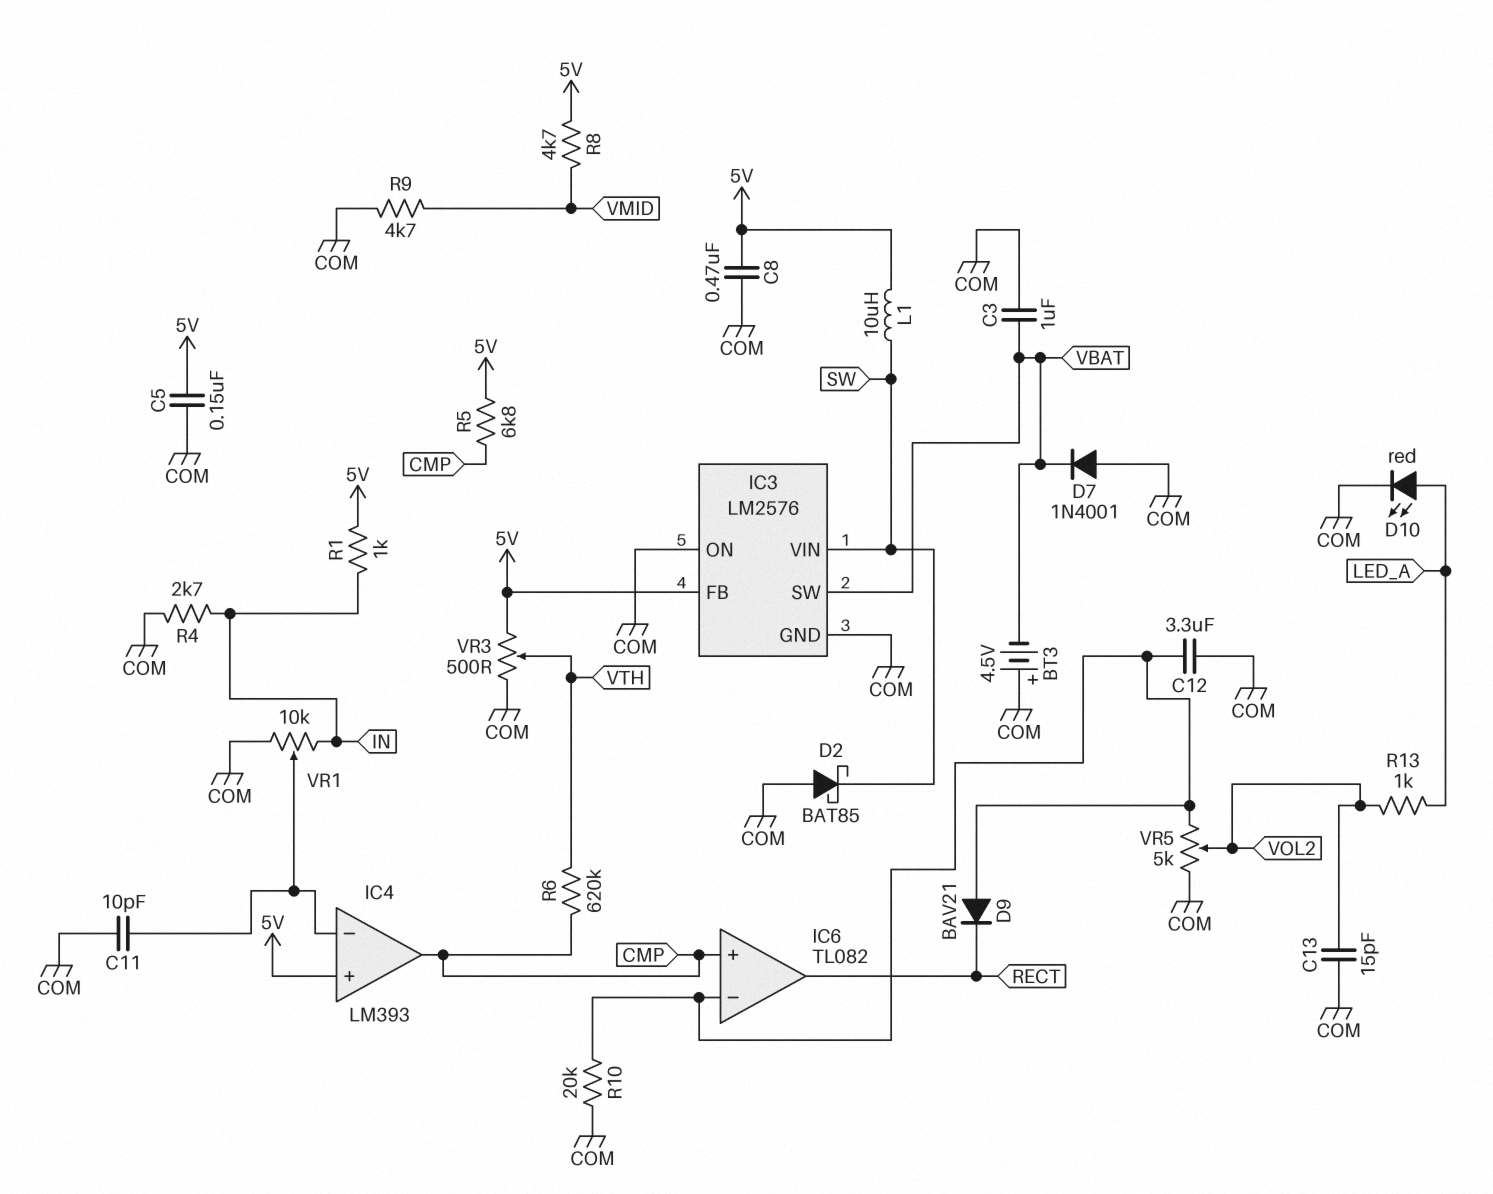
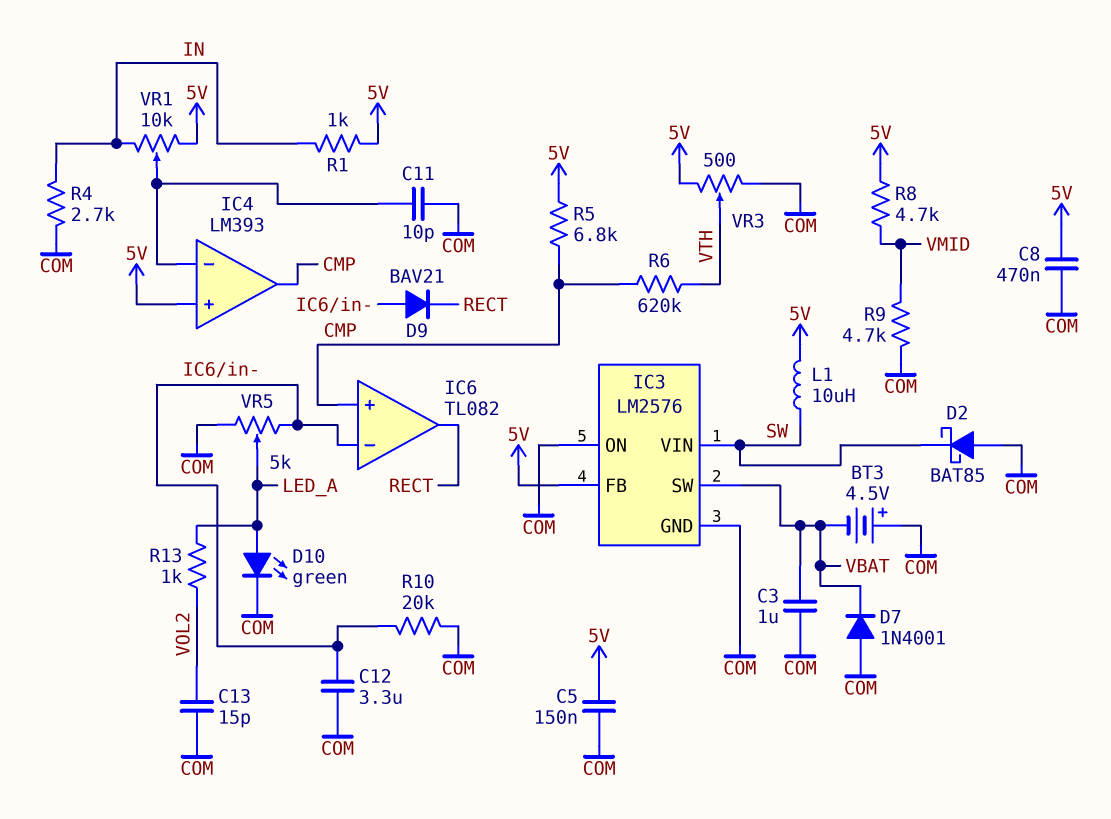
D10: LED red (A LED_A, K COM) -> LED green (A LED_A, K COM)
VR1: 10k (COM, IN, wiper IC4/in-) -> 10k (5V, IN, wiper IC4/in-)
VR5: 5k (COM, IC6/in-, wiper VOL2) -> 5k (COM, IC6/in-, wiper LED_A)

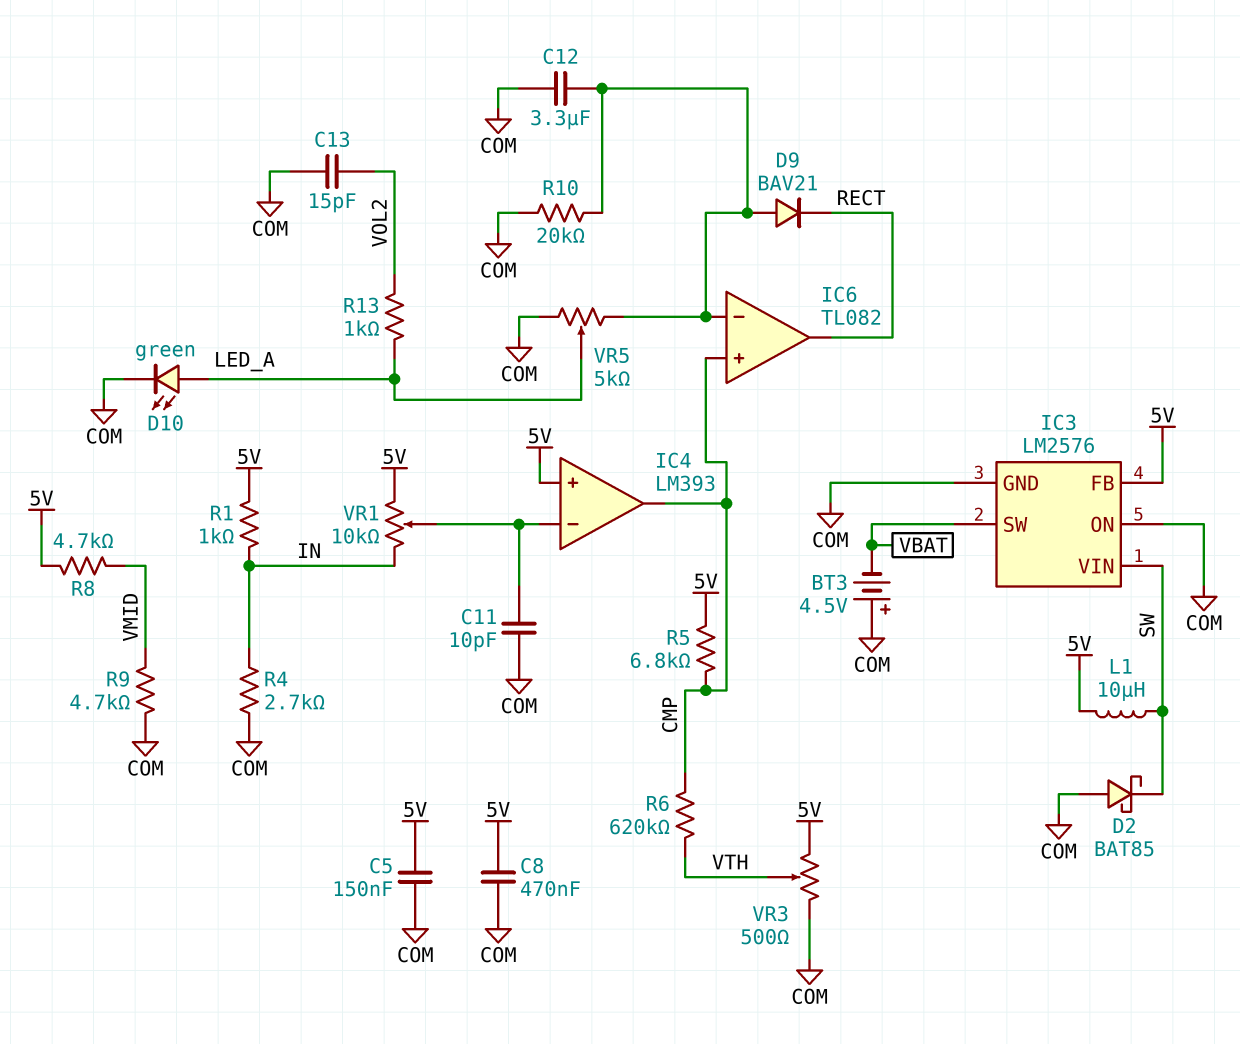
C3: 1uF (COM, VBAT) -> none
D7: diode 1N4001 (A COM, K VBAT) -> none

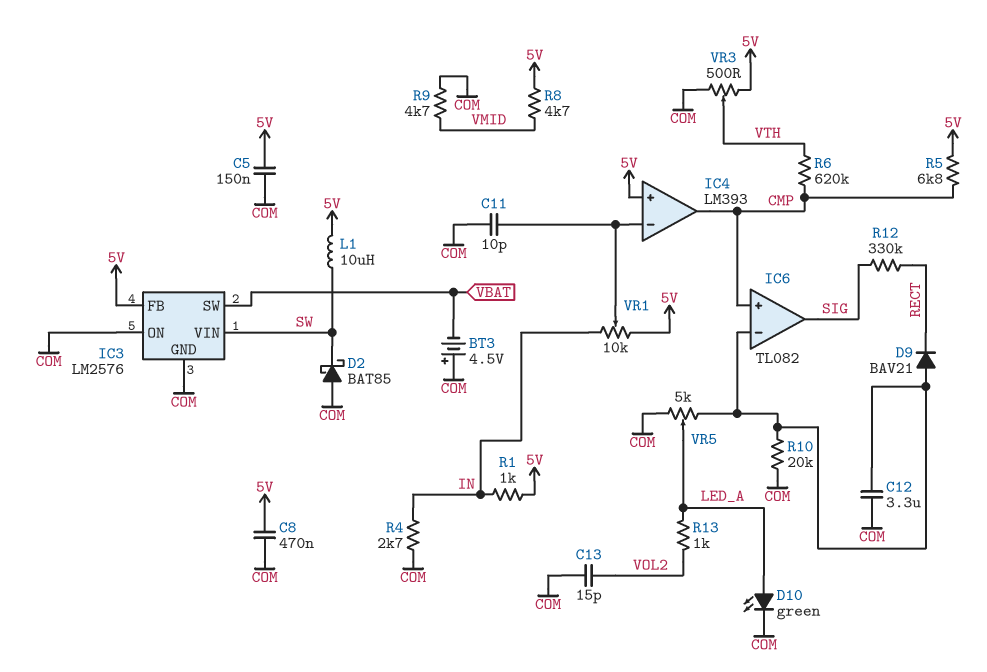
IC6 pin out: RECT -> SIG
R12: none -> 330k (RECT, SIG)

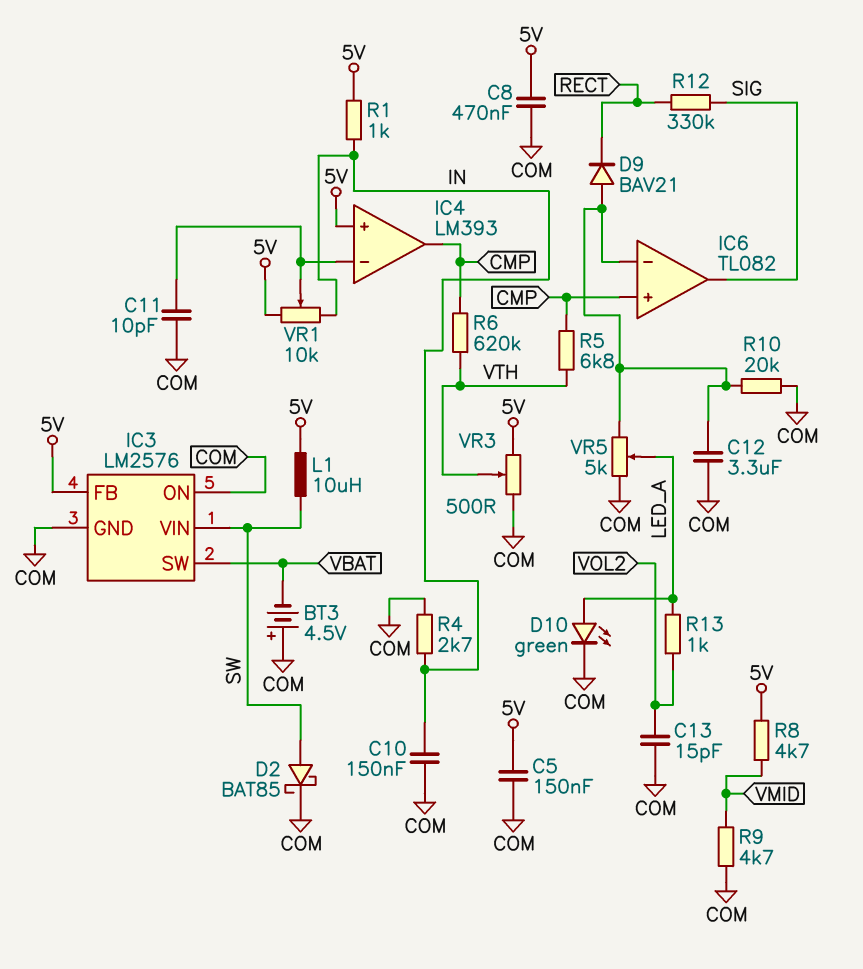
C10: none -> 150nF (COM, IN)
D2: schottky BAT85 (A COM, K SW) -> schottky BAT85 (A SW, K COM)
R5: 6.8k (5V, CMP) -> 6.8k (CMP, VTH)

